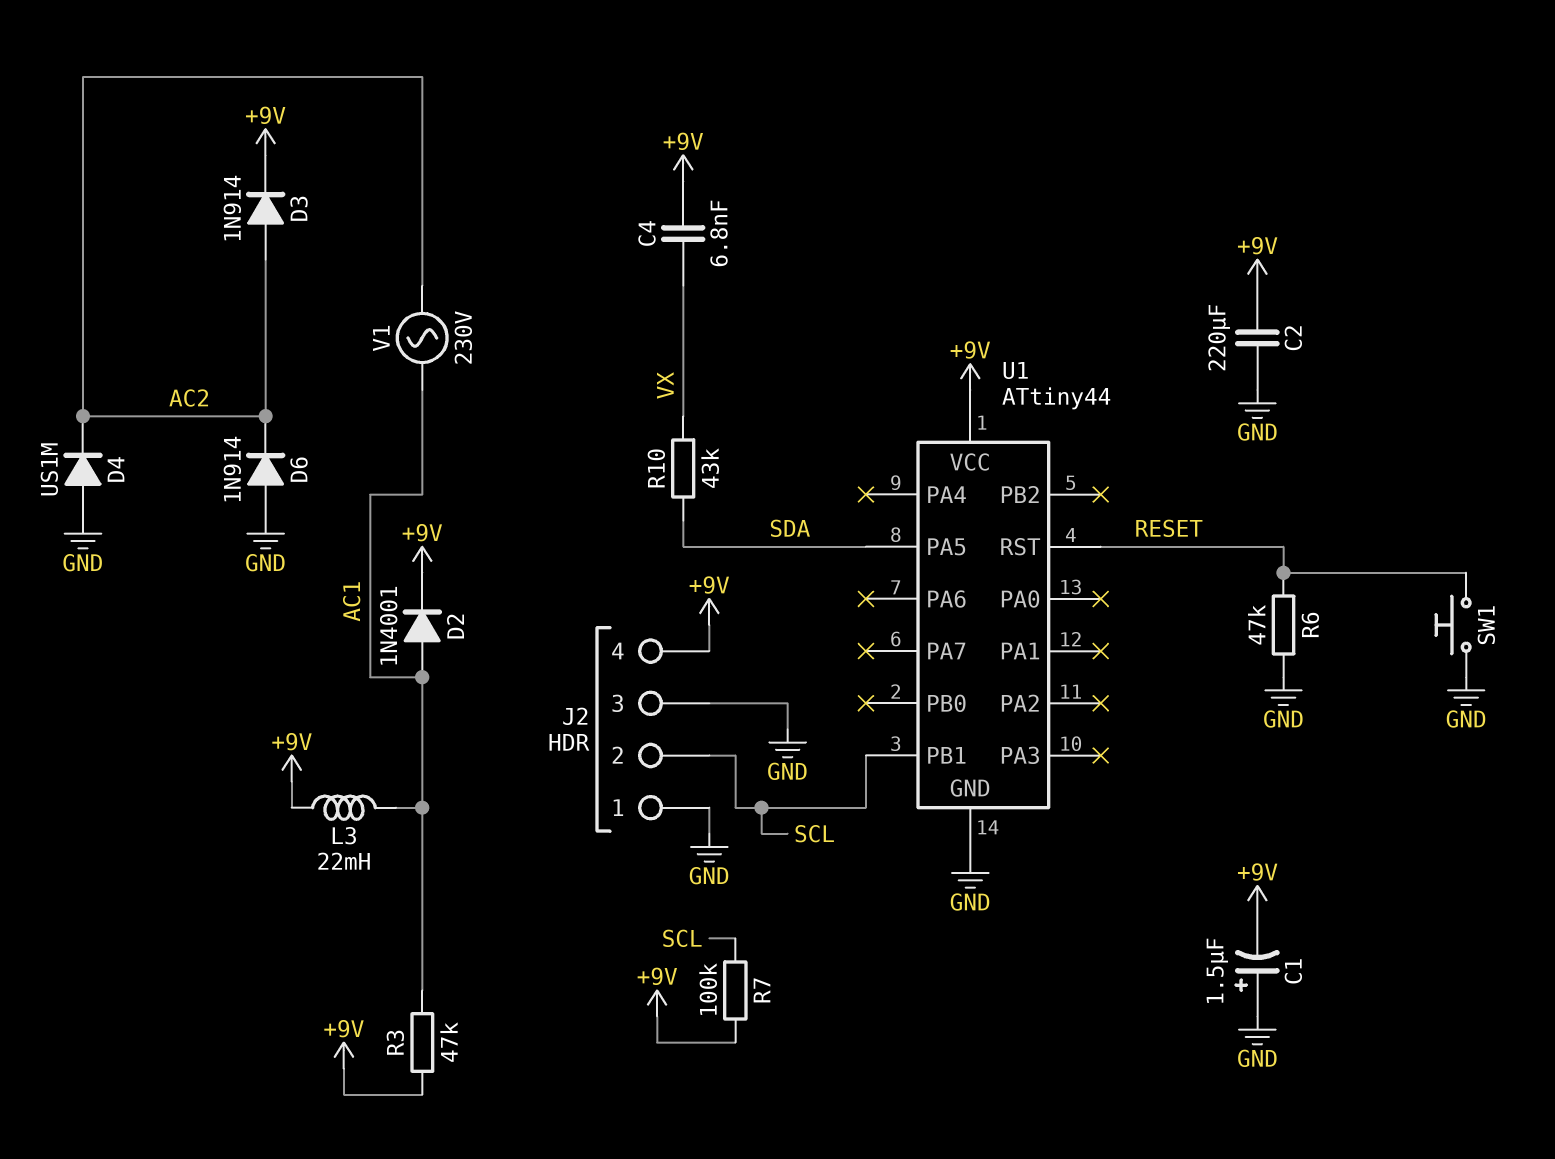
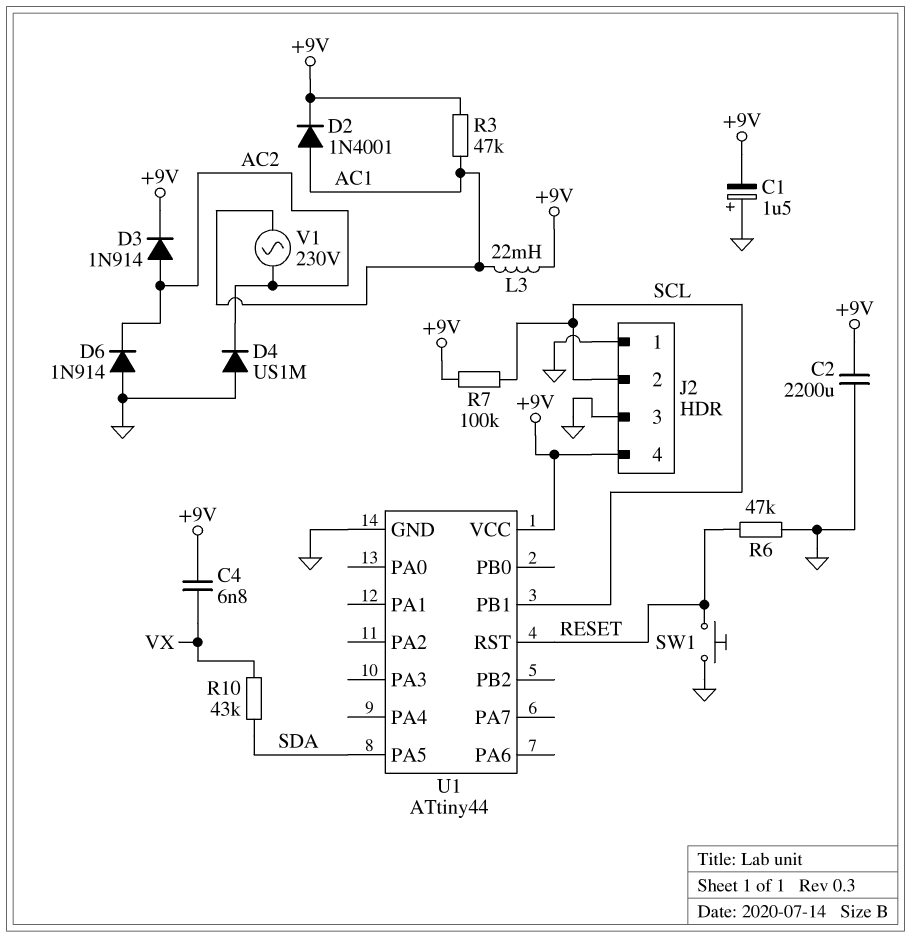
C2: 220uF (+9V, GND) -> 2200uF (+9V, GND)

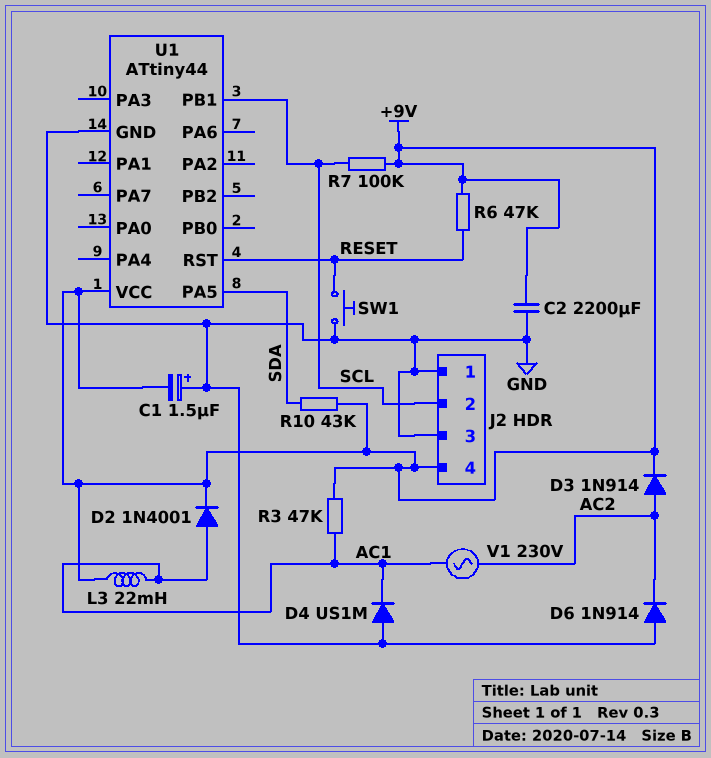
C4: 6.8nF (+9V, VX) -> none
D4: diode US1M (A GND, K AC2) -> diode US1M (A GND, K AC1)
R6: 47k (GND, RESET) -> 47k (+9V, RESET)
R10: 43k (SDA, VX) -> 43k (+9V, SDA)

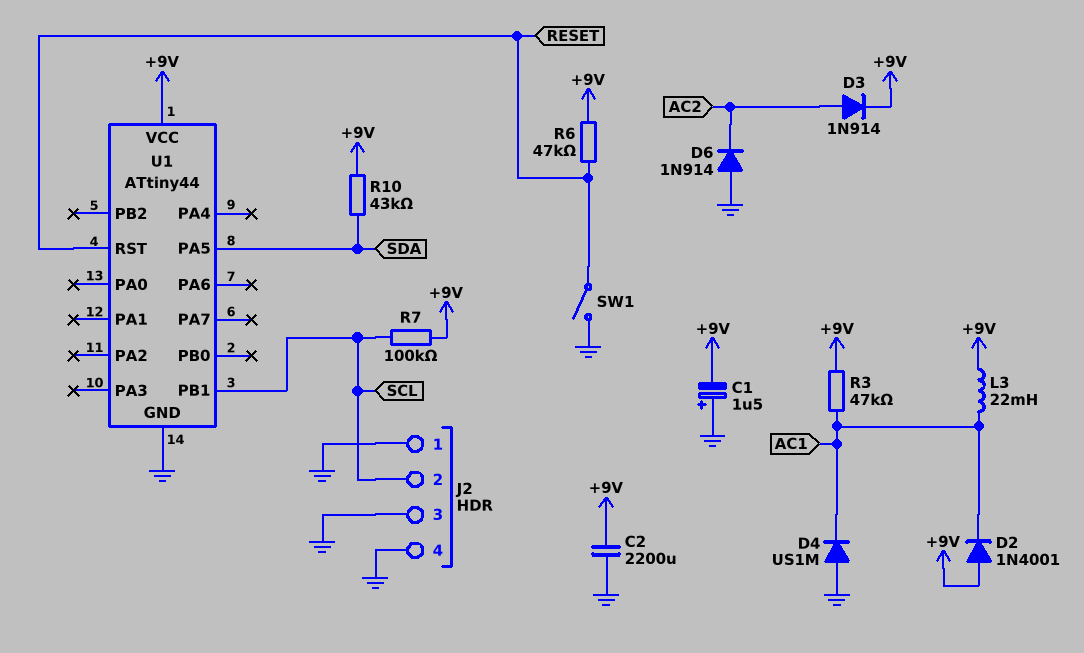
D2: diode 1N4001 (A AC1, K +9V) -> diode 1N4001 (A +9V, K AC1)
J2 pin 4: +9V -> GND
SW1: button (GND, RESET) -> switch (GND, RESET)
V1: AC 230V (AC1, AC2) -> none

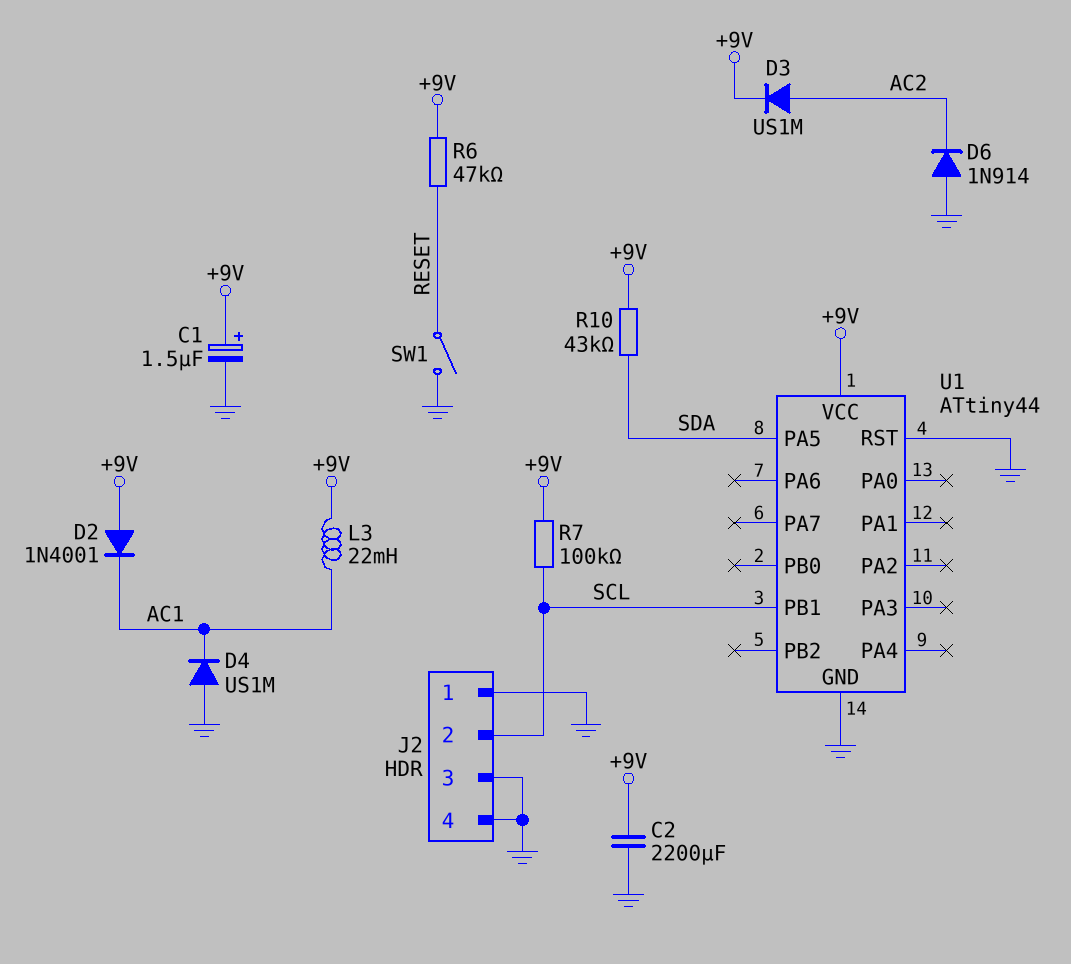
C1: 1.5uF (plus GND, minus +9V) -> 1.5uF (plus +9V, minus GND)
D3: diode 1N914 (A AC2, K +9V) -> diode US1M (A AC2, K +9V)
R3: 47k (+9V, AC1) -> none
U1 pin RST: RESET -> GND

